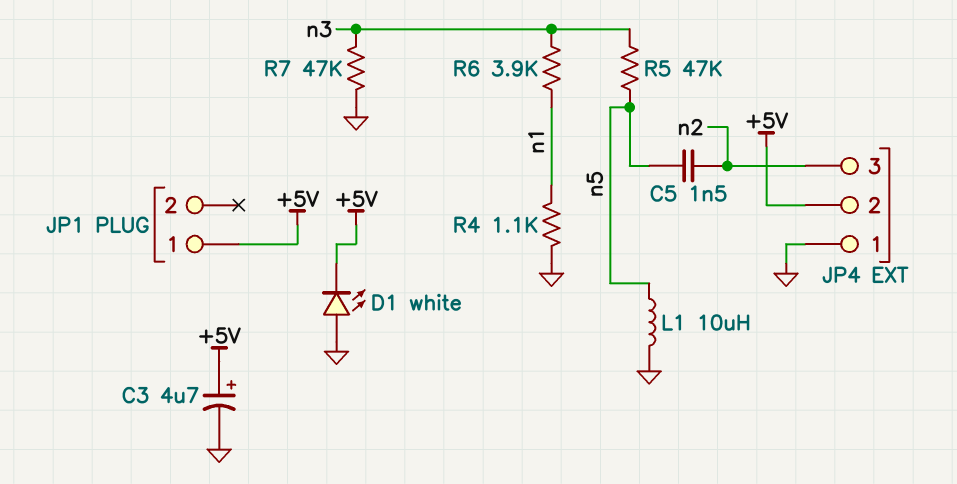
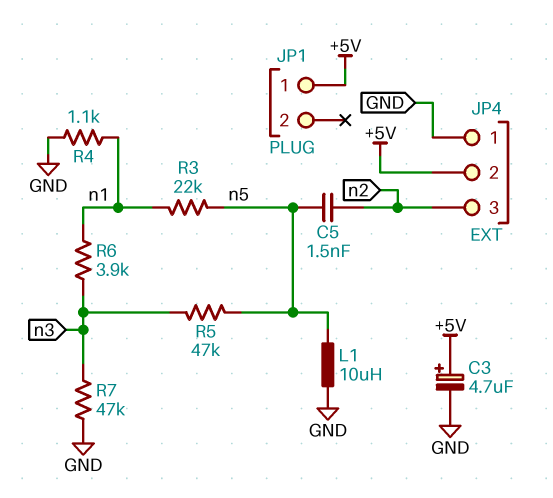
D1: LED white (A GND, K +5V) -> none
R3: none -> 22k (n1, n5)

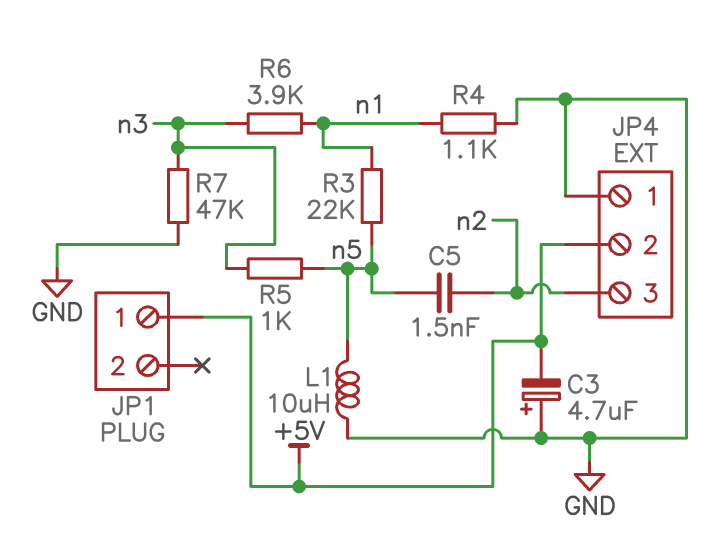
C3: 4.7uF (plus +5V, minus GND) -> 4.7uF (plus GND, minus +5V)
R5: 47k (n3, n5) -> 1k (n3, n5)

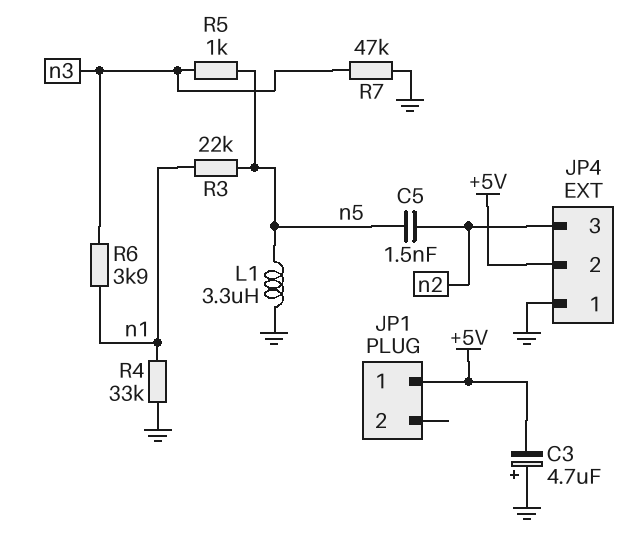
L1: 10uH (GND, n5) -> 3.3uH (GND, n5)
R4: 1.1k (GND, n1) -> 33k (GND, n1)

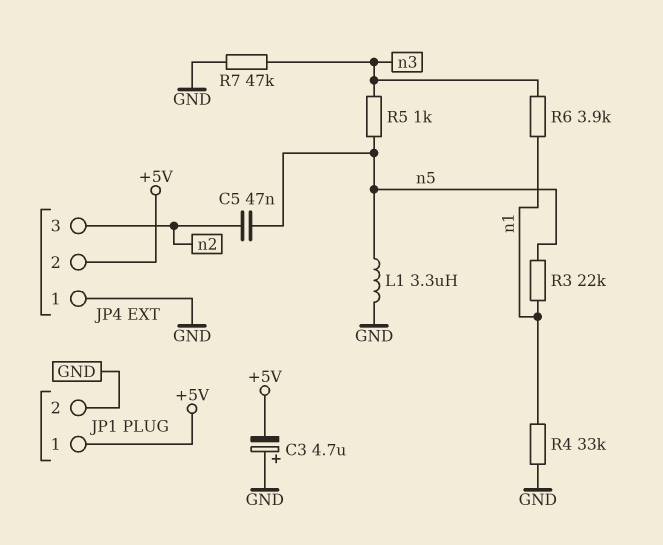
C5: 1.5nF (n2, n5) -> 47nF (n2, n5)
JP1 pin 2: none -> GND

